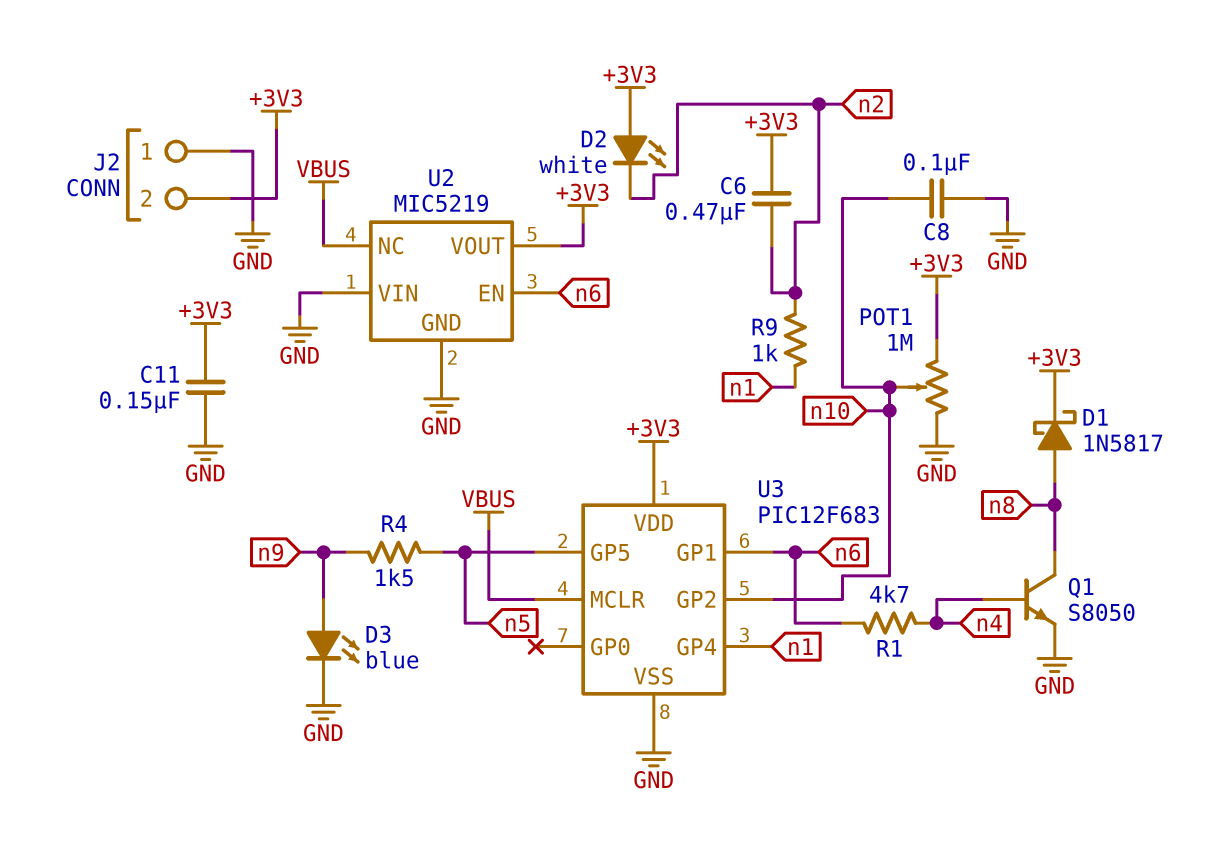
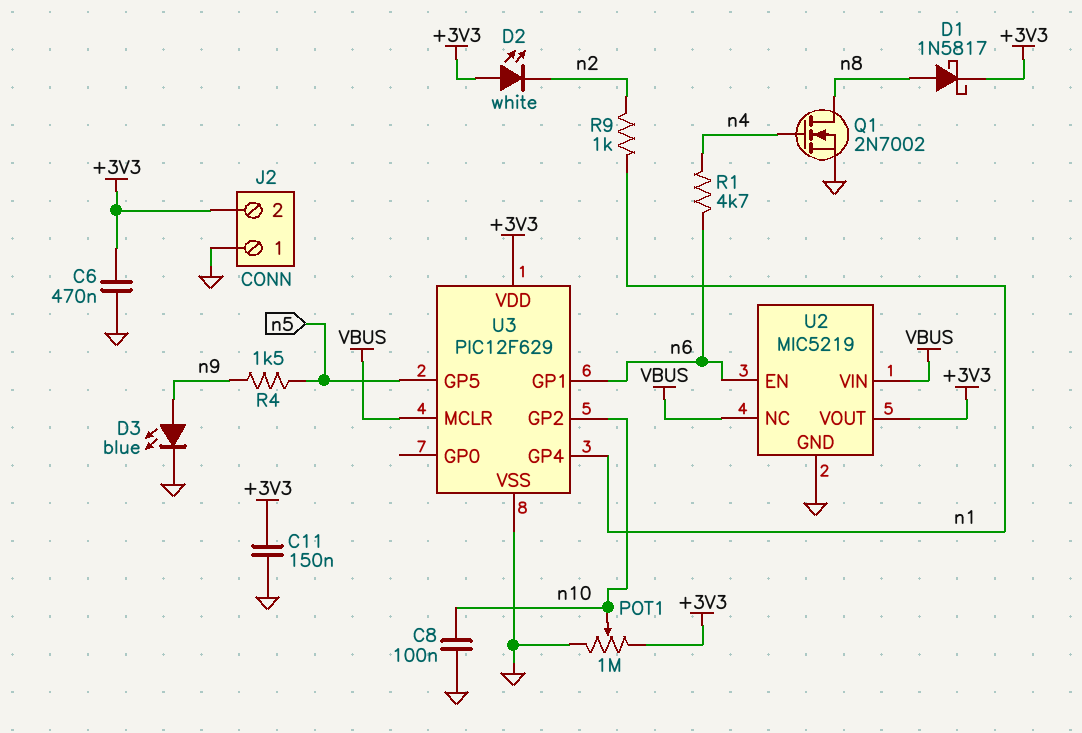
C6: 470nF (+3V3, n2) -> 470nF (+3V3, GND)
Q1: NPN S8050 (B n4, C n8, E GND) -> NMOS 2N7002 (G n4, D n8, S GND)
U2 pin VIN: GND -> VBUS
U3: PIC12F683 -> PIC12F629

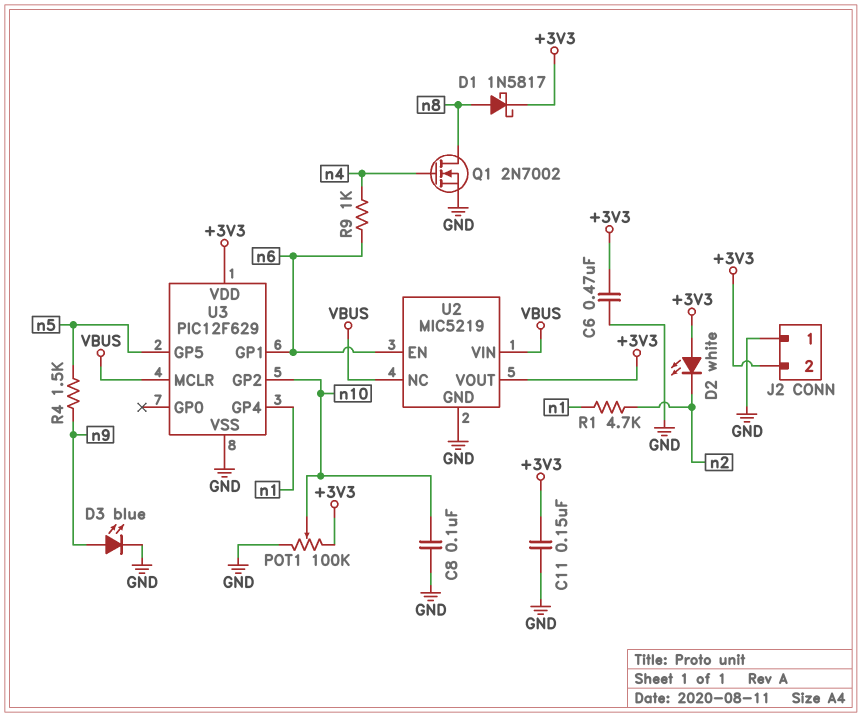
POT1: 1M (+3V3, GND, wiper n10) -> 100k (+3V3, GND, wiper n10)
R1: 4.7k (n4, n6) -> 4.7k (n1, n2)
R9: 1k (n1, n2) -> 1k (n4, n6)

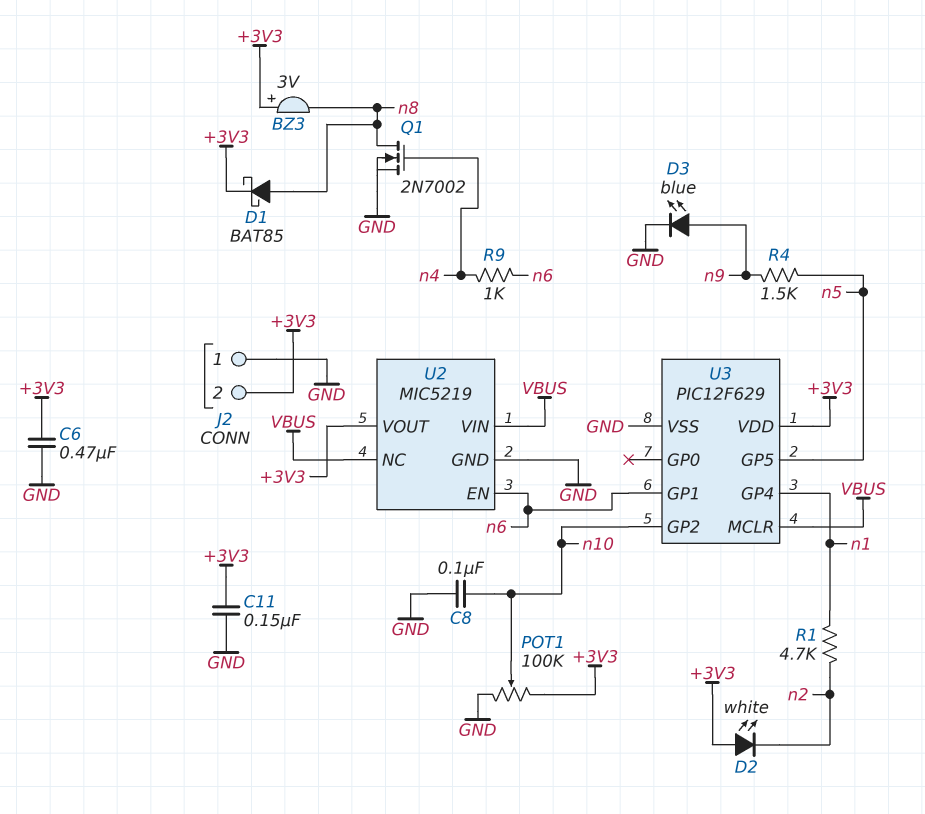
BZ3: none -> buzzer 3V (plus +3V3, minus n8)
D1: schottky 1N5817 (A n8, K +3V3) -> schottky BAT85 (A n8, K +3V3)

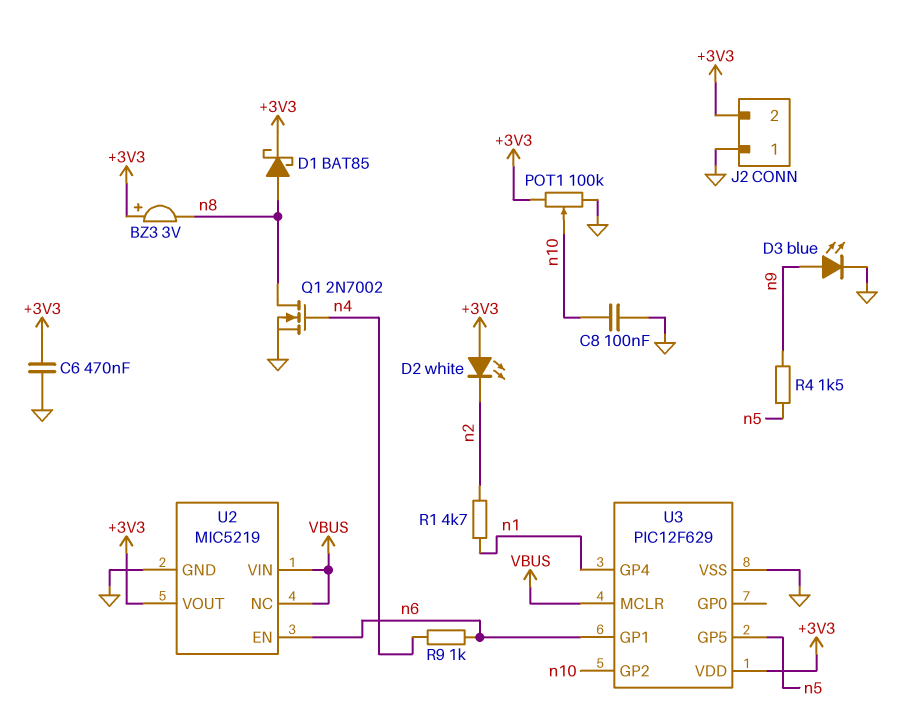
C11: 150nF (+3V3, GND) -> none

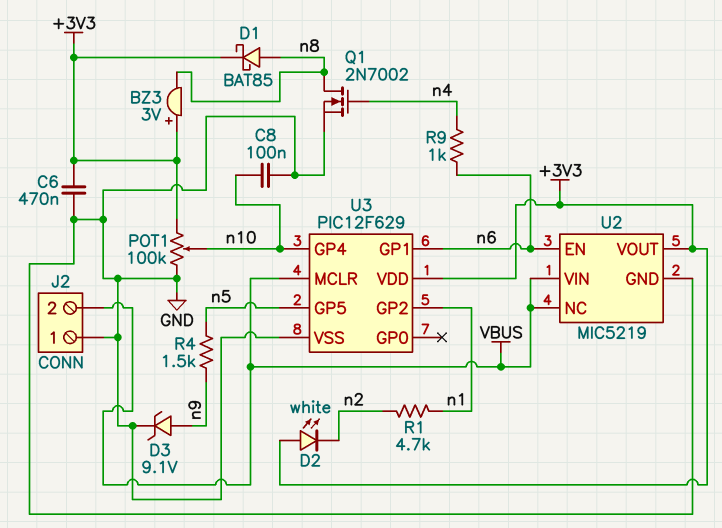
D3: LED blue (A n9, K GND) -> zener 9.1V (A n9, K GND)
J2 pin 2: +3V3 -> VBUS
U3 pin GP2: n10 -> n1
U3 pin GP4: n1 -> n10

